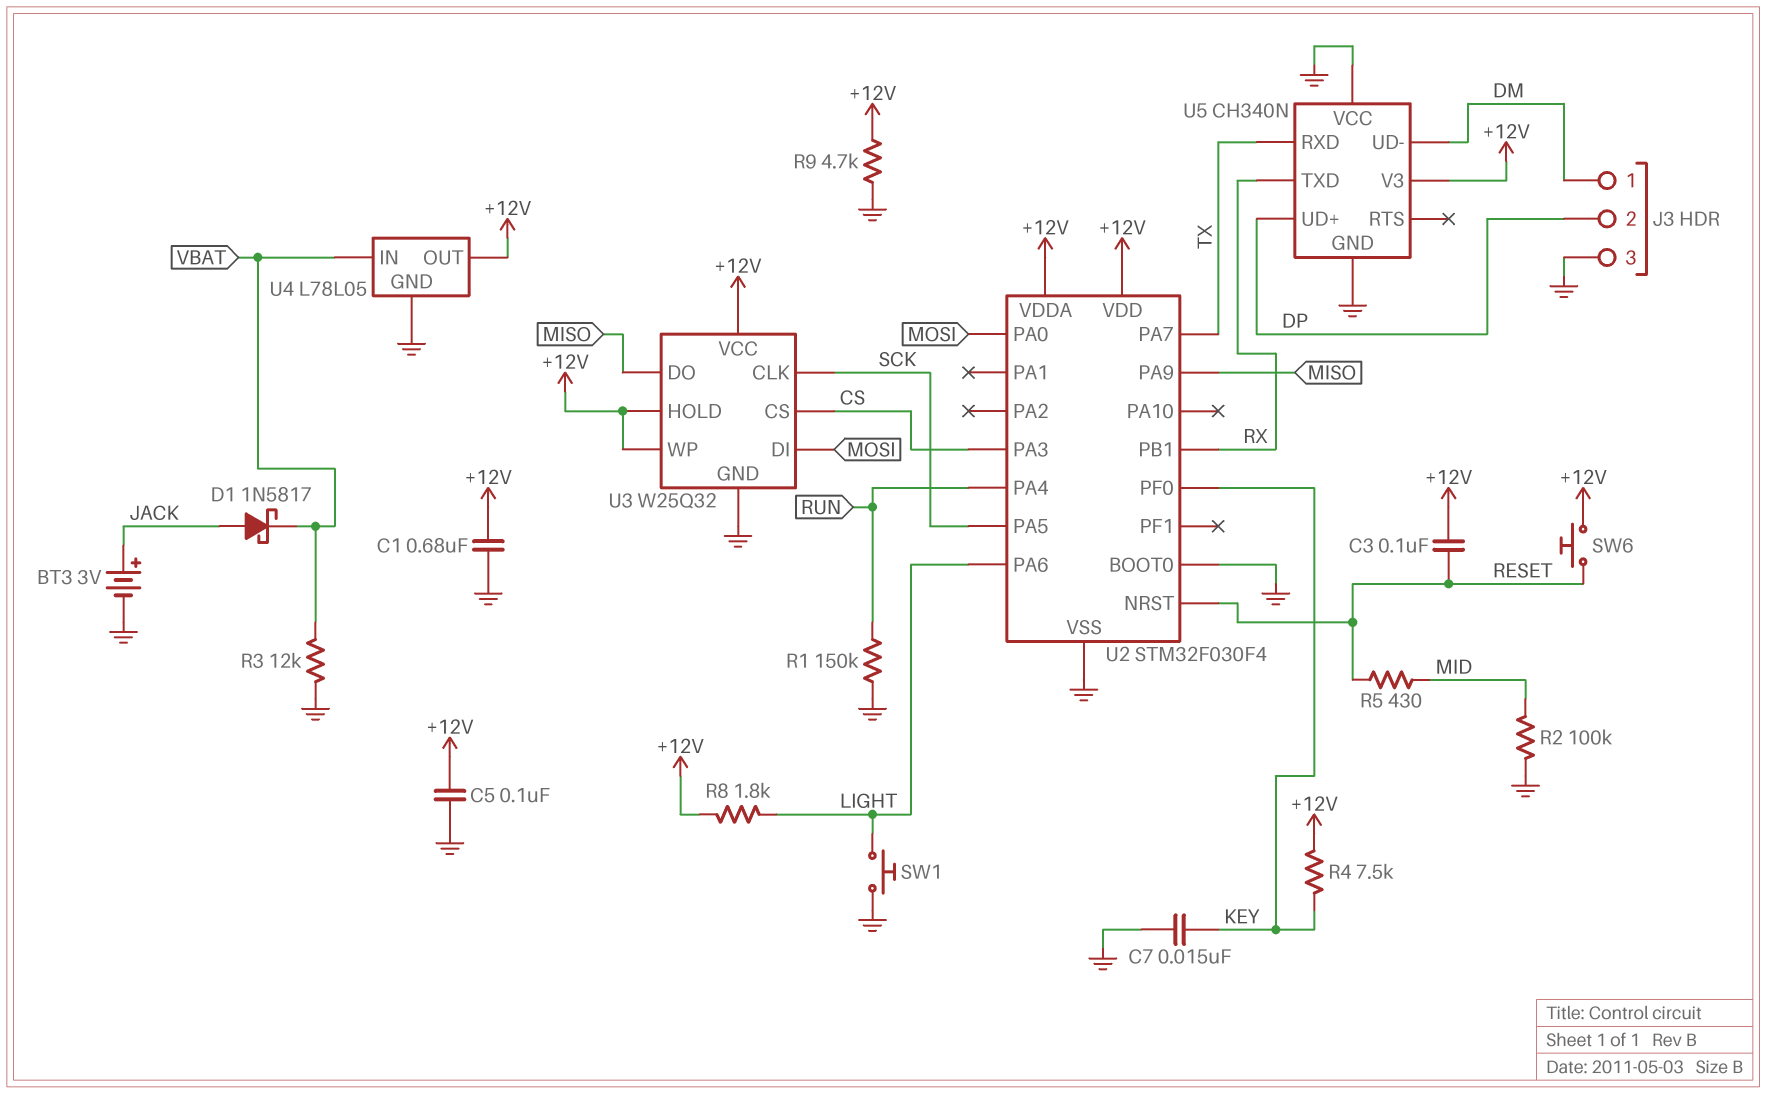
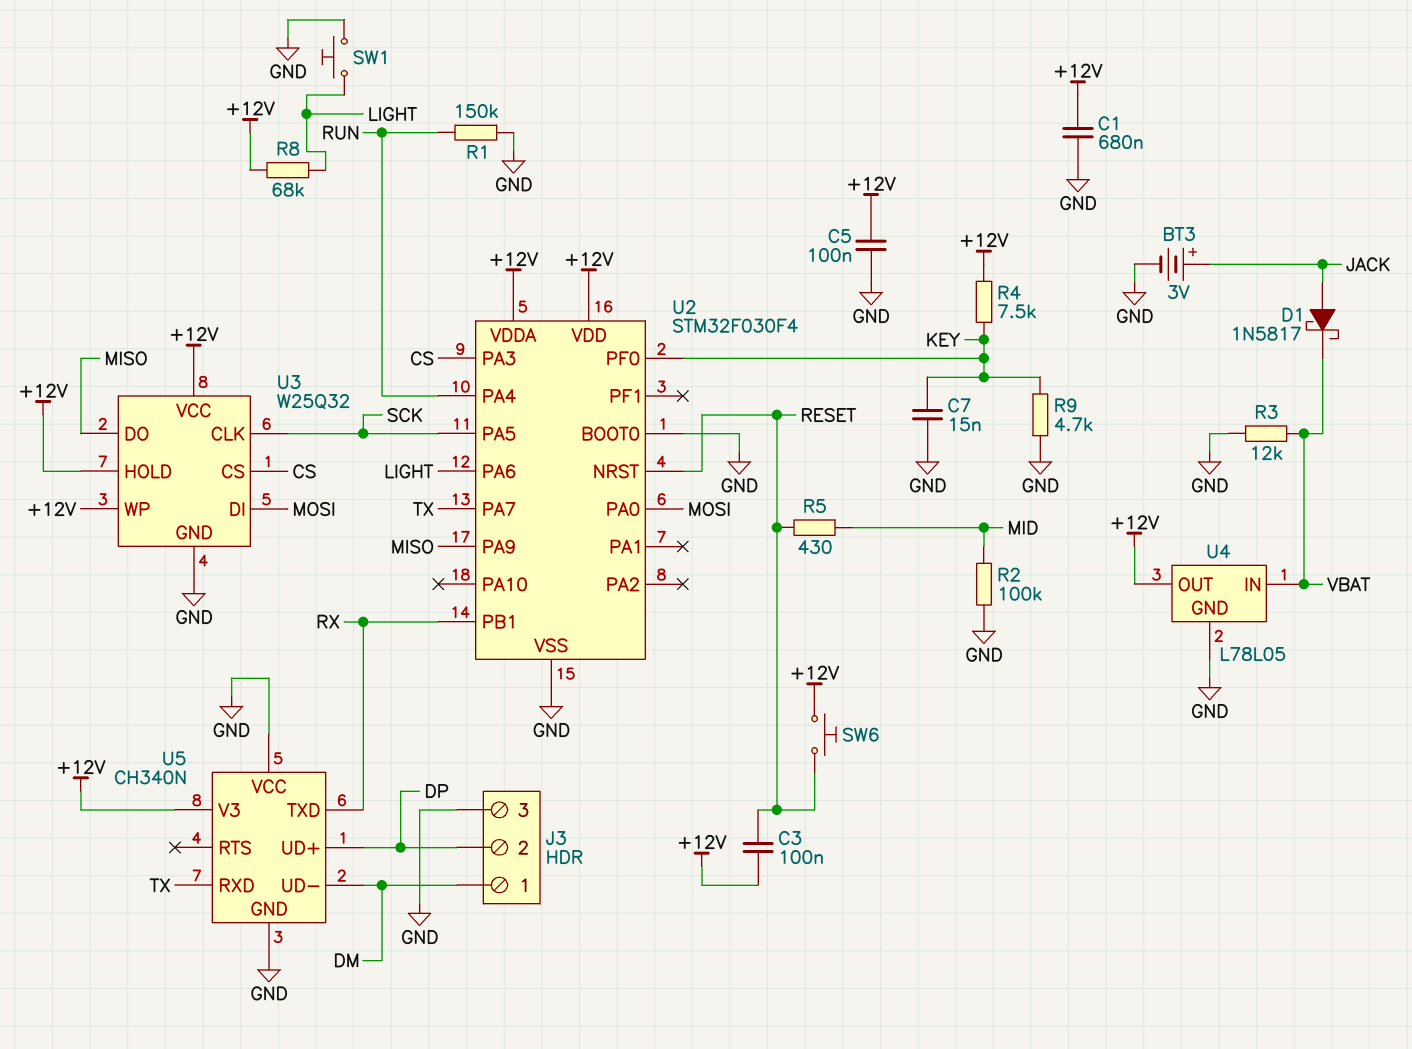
R8: 1.8k (+12V, LIGHT) -> 68k (+12V, LIGHT)
R9: 4.7k (+12V, GND) -> 4.7k (GND, KEY)

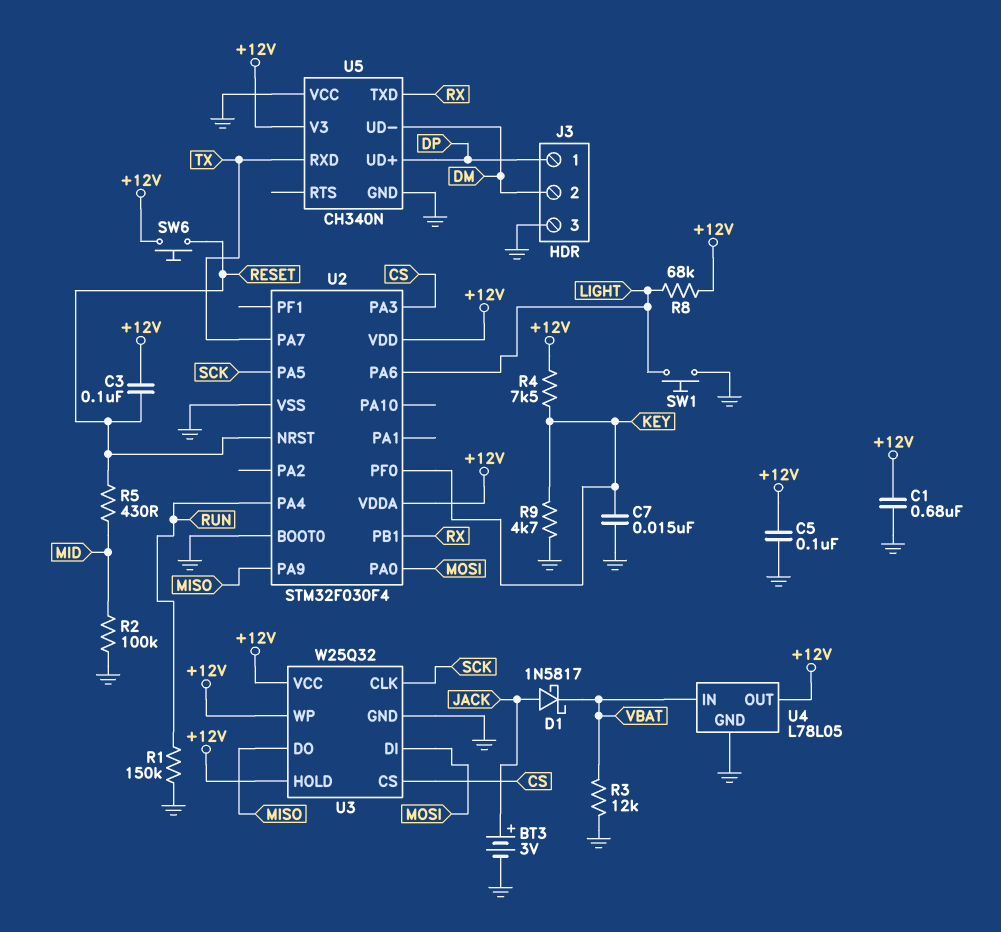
J3 pin 1: DM -> DP
J3 pin 2: DP -> DM

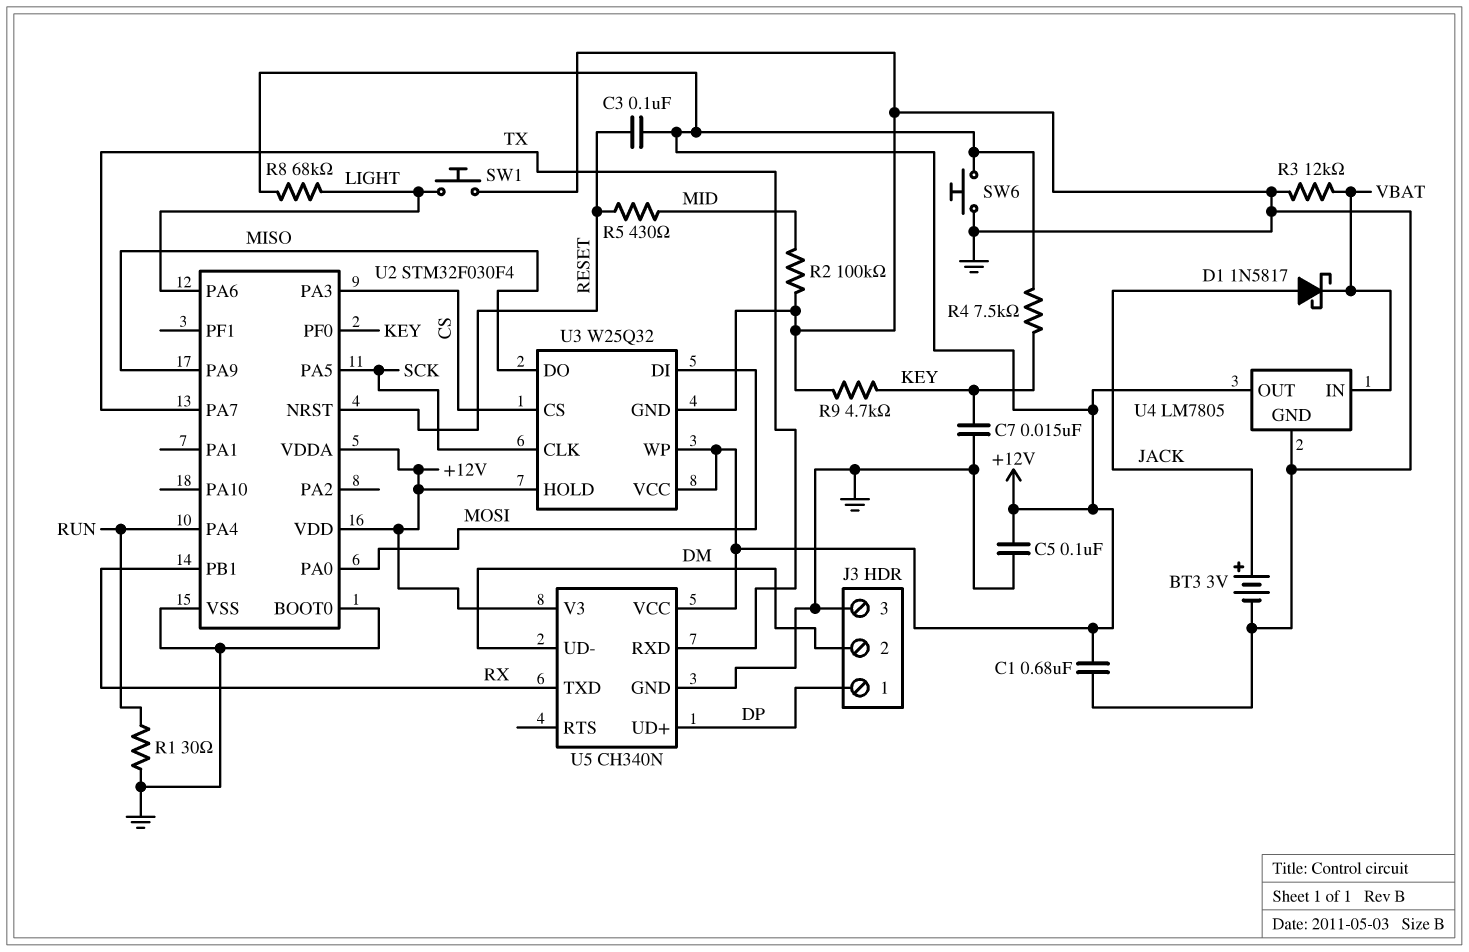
R1: 150k (GND, RUN) -> 30 (GND, RUN)
SW6: button (+12V, RESET) -> button (+12V, GND)
U4: L78L05 -> LM7805
U5 pin VCC: GND -> +12V

